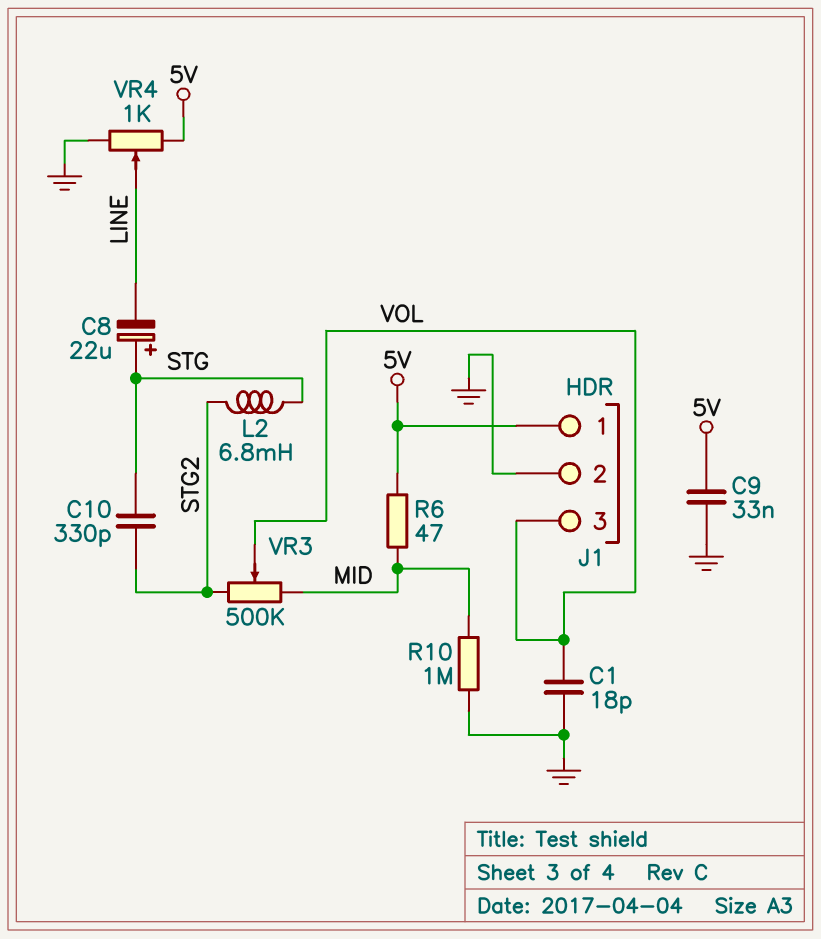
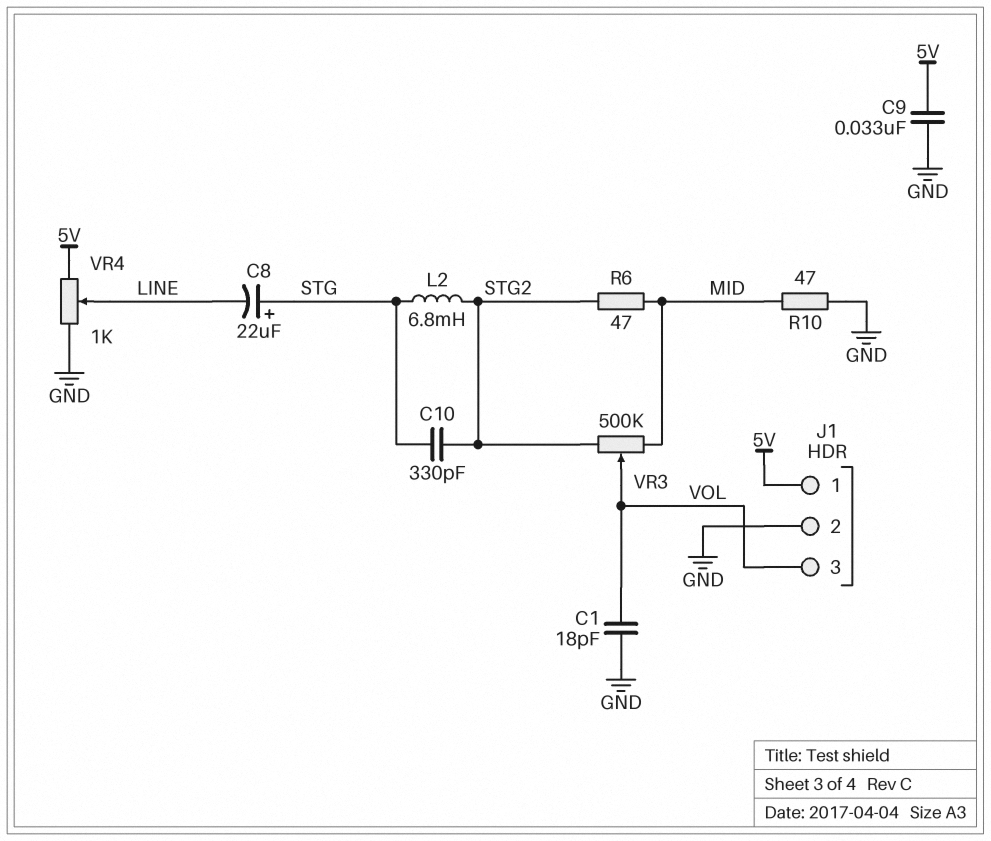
R6: 47 (5V, MID) -> 47 (MID, STG2)
R10: 1M (GND, MID) -> 47 (GND, MID)

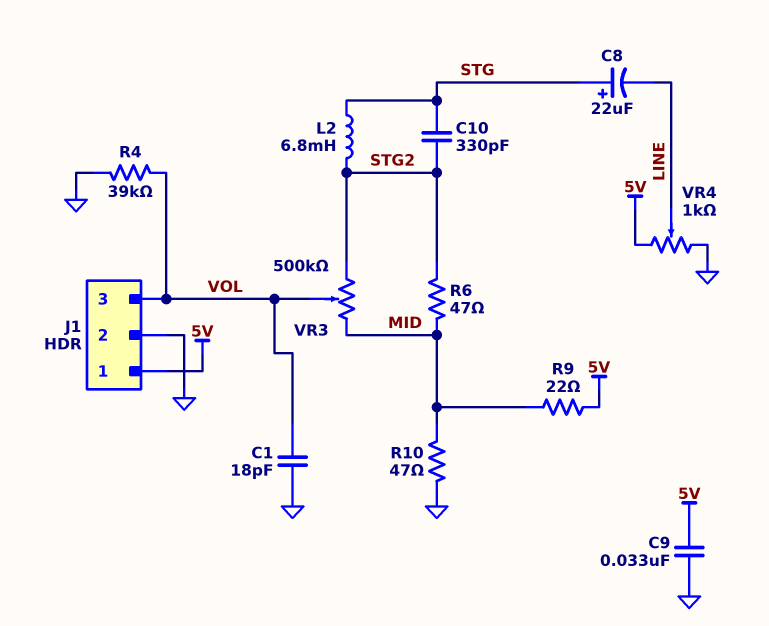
R4: none -> 39k (GND, VOL)
R9: none -> 22 (5V, MID)

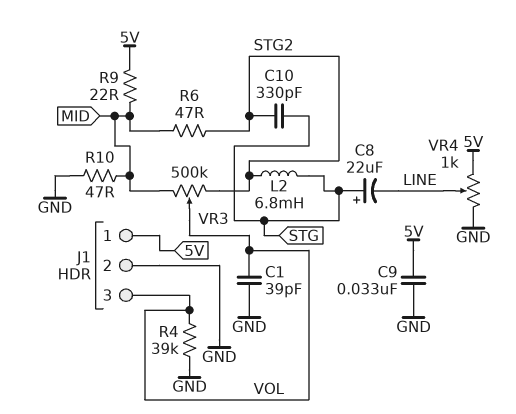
C1: 18pF (GND, VOL) -> 39pF (GND, VOL)

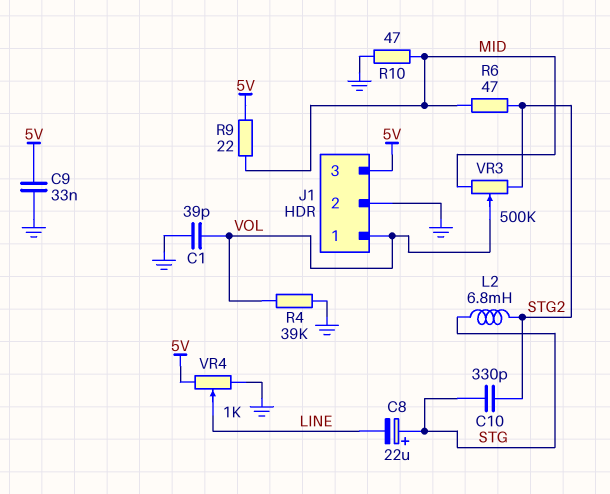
J1 pin 1: 5V -> VOL
J1 pin 3: VOL -> 5V

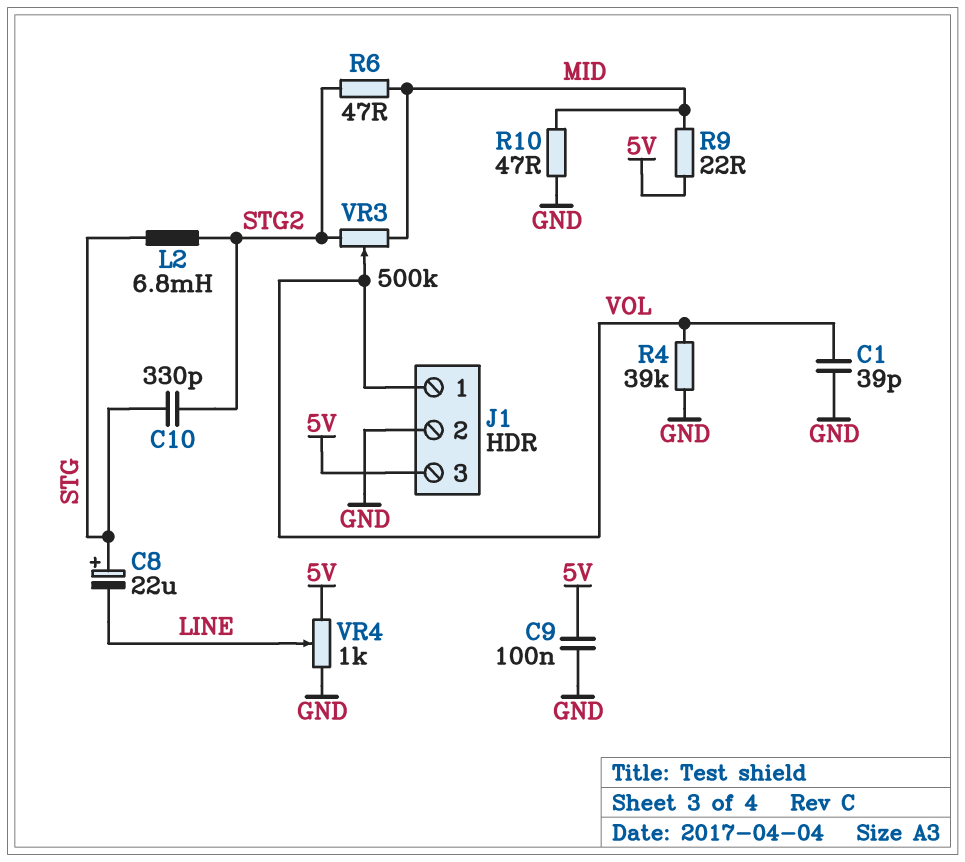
C9: 33nF (5V, GND) -> 100nF (5V, GND)

